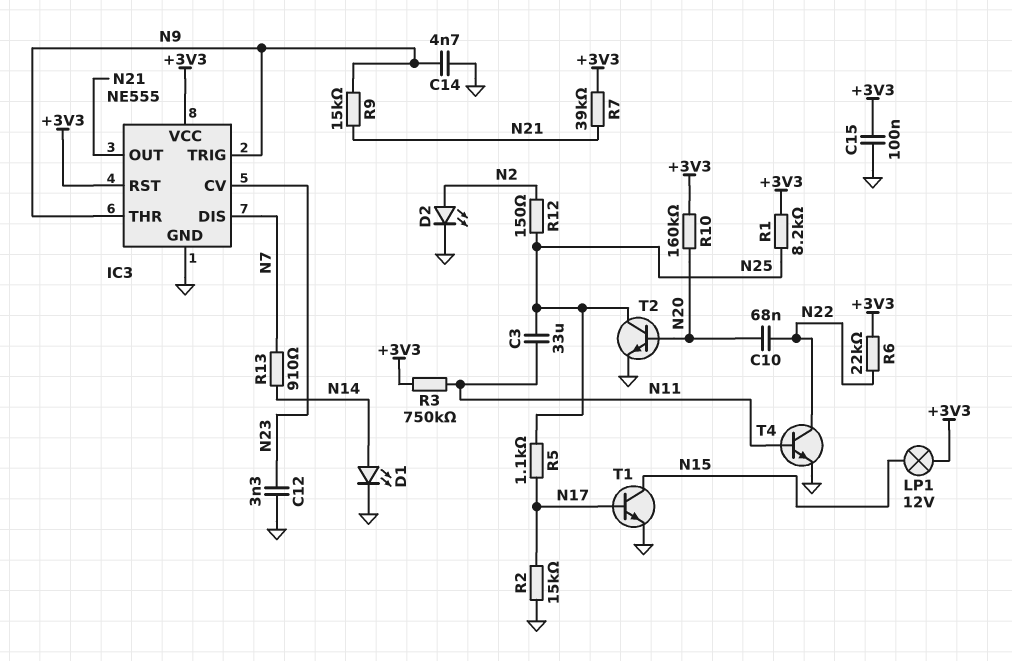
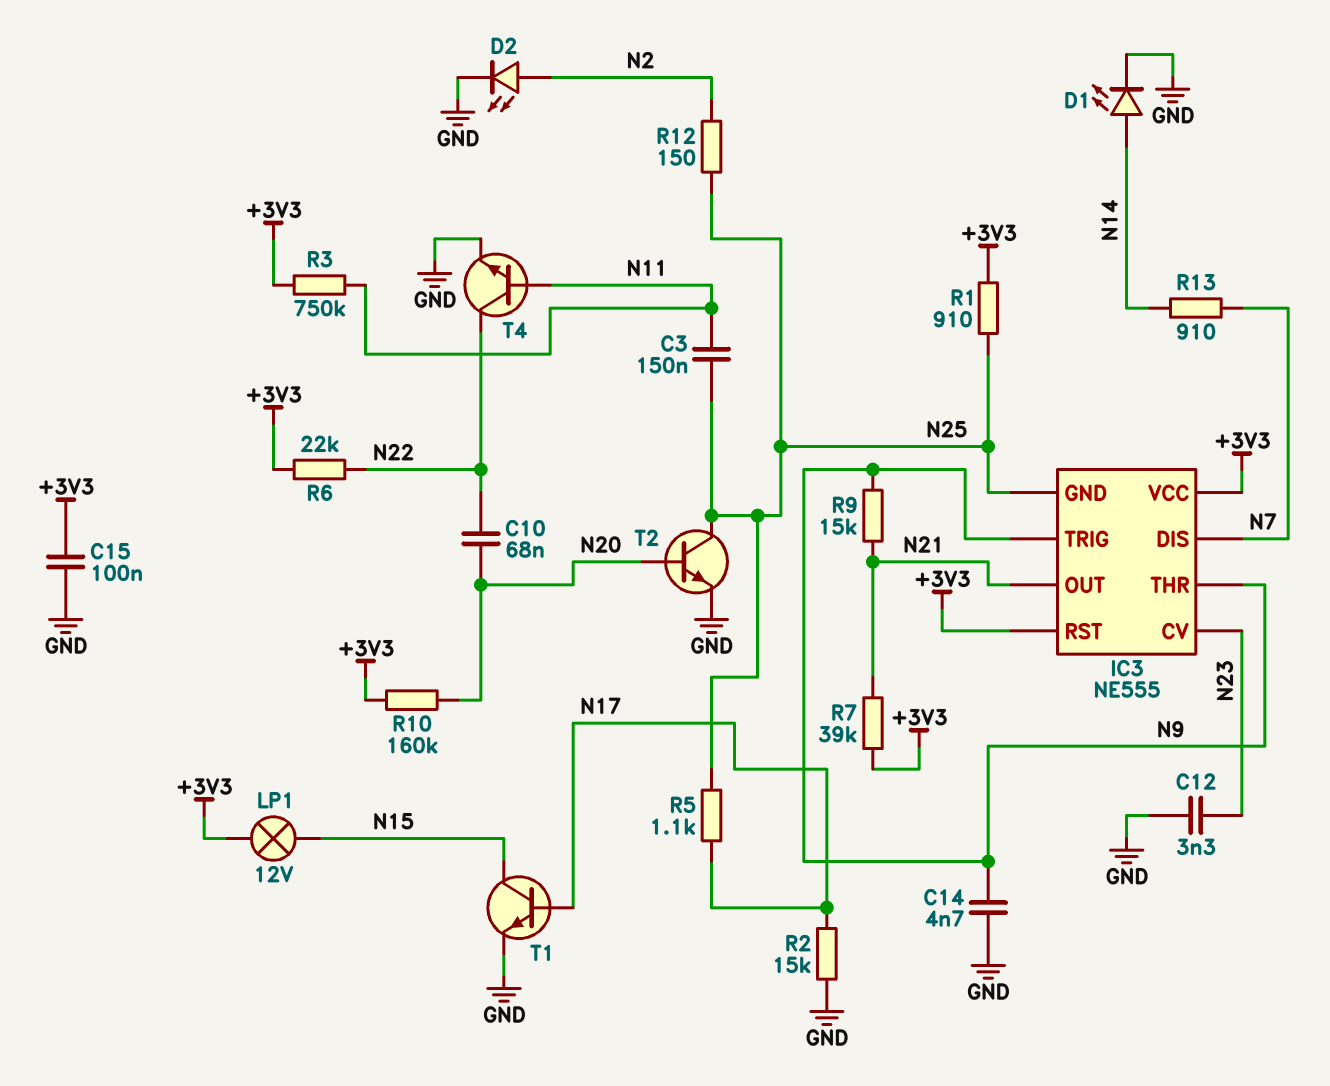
C3: 33uF (N11, N25) -> 150nF (N11, N25)
IC3 pin GND: GND -> N25
R1: 8.2k (+3V3, N25) -> 910 (+3V3, N25)

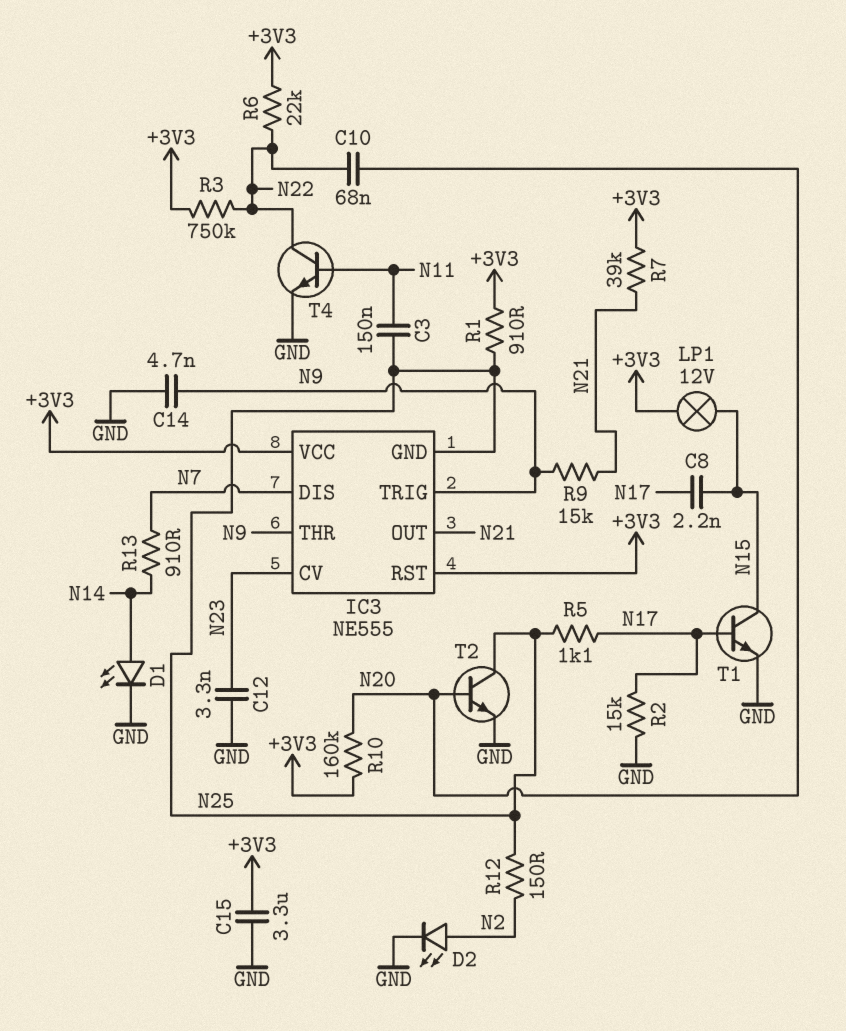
C8: none -> 2.2nF (N15, N17)
C15: 100nF (+3V3, GND) -> 3.3uF (+3V3, GND)
R3: 750k (+3V3, N11) -> 750k (+3V3, N22)

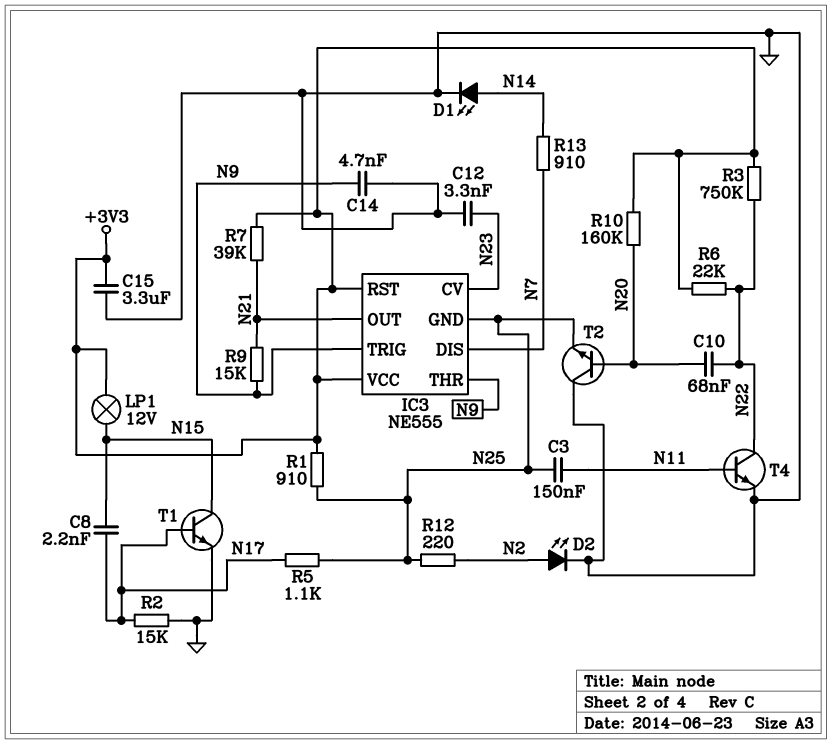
R12: 150 (N2, N25) -> 220 (N2, N25)
T2: NPN (B N20, C N25, E GND) -> NPN (B N20, C GND, E N25)

